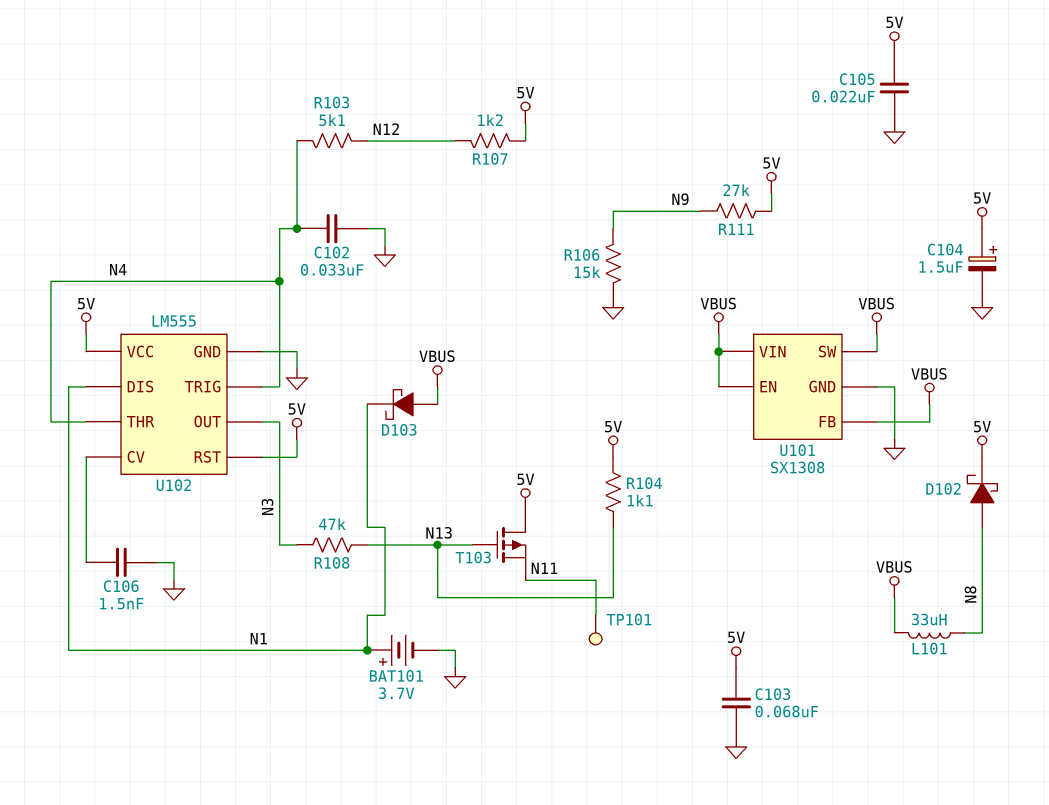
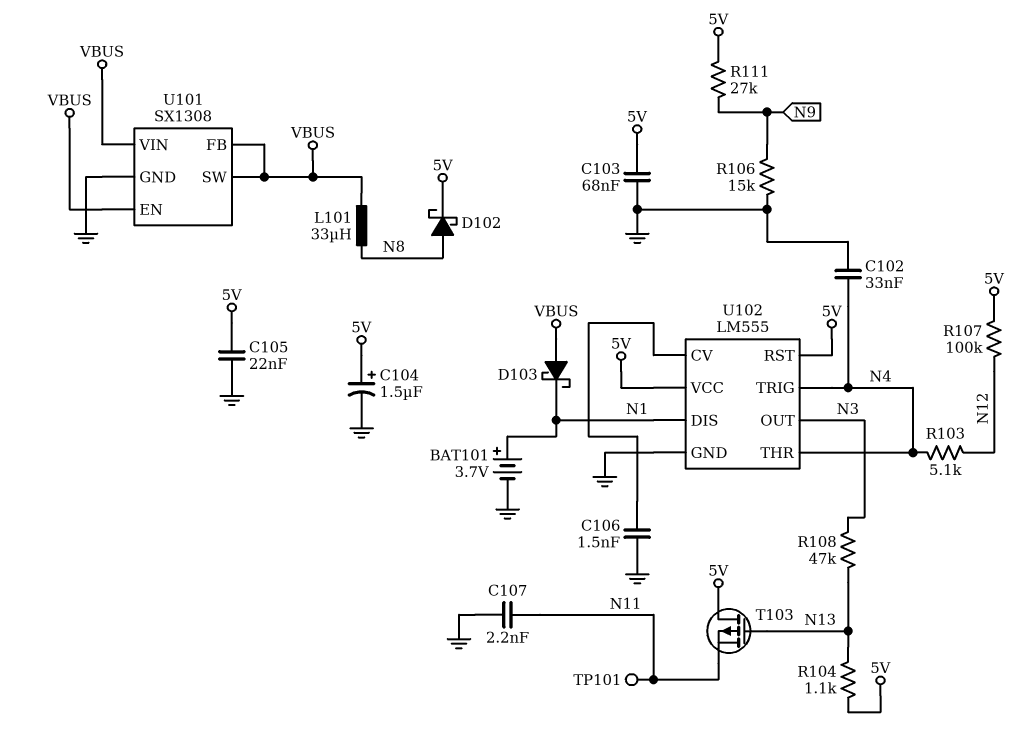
C107: none -> 2.2nF (GND, N11)
R107: 1.2k (5V, N12) -> 100k (5V, N12)

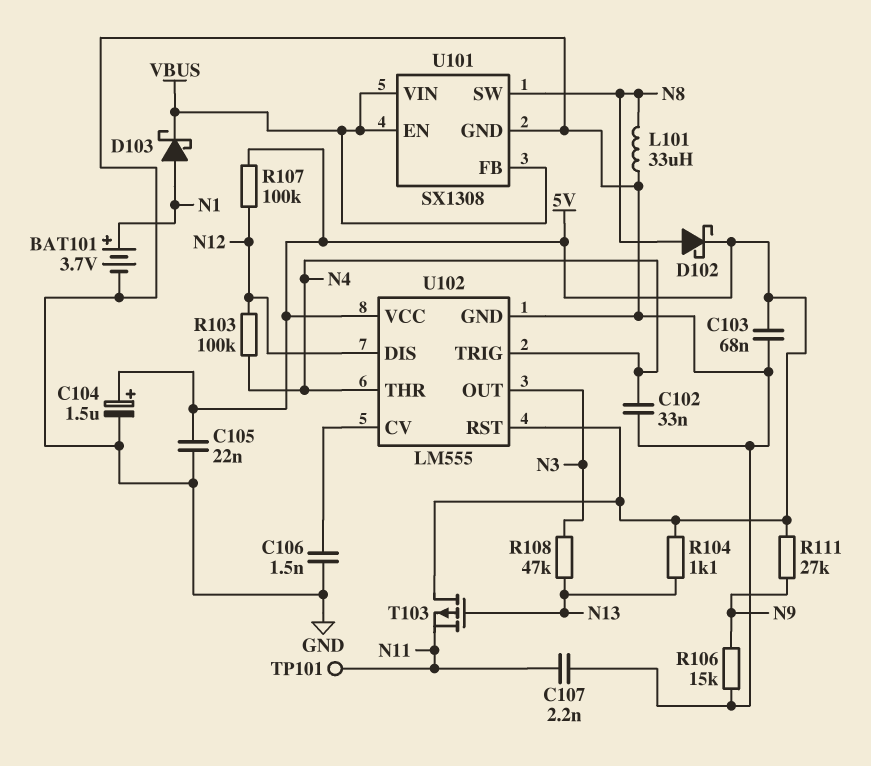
D103: schottky (A VBUS, K N1) -> schottky (A N1, K VBUS)
L101: 33uH (N8, VBUS) -> 33uH (GND, N8)
R103: 5.1k (N4, N12) -> 100k (N4, N12)
U101 pin SW: VBUS -> N8
U102 pin DIS: N1 -> N12

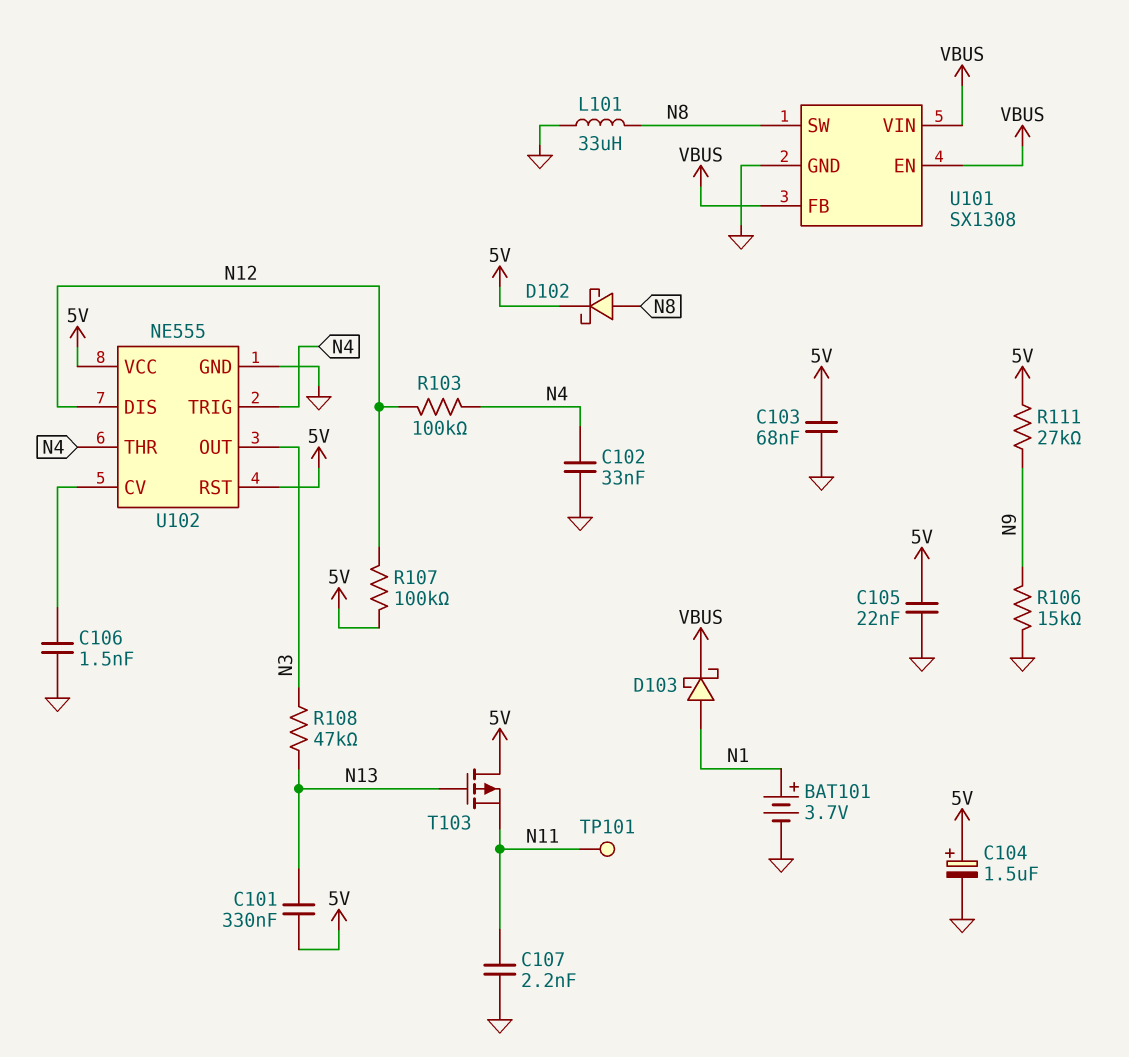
C101: none -> 330nF (5V, N13)
R104: 1.1k (5V, N13) -> none
U102: LM555 -> NE555

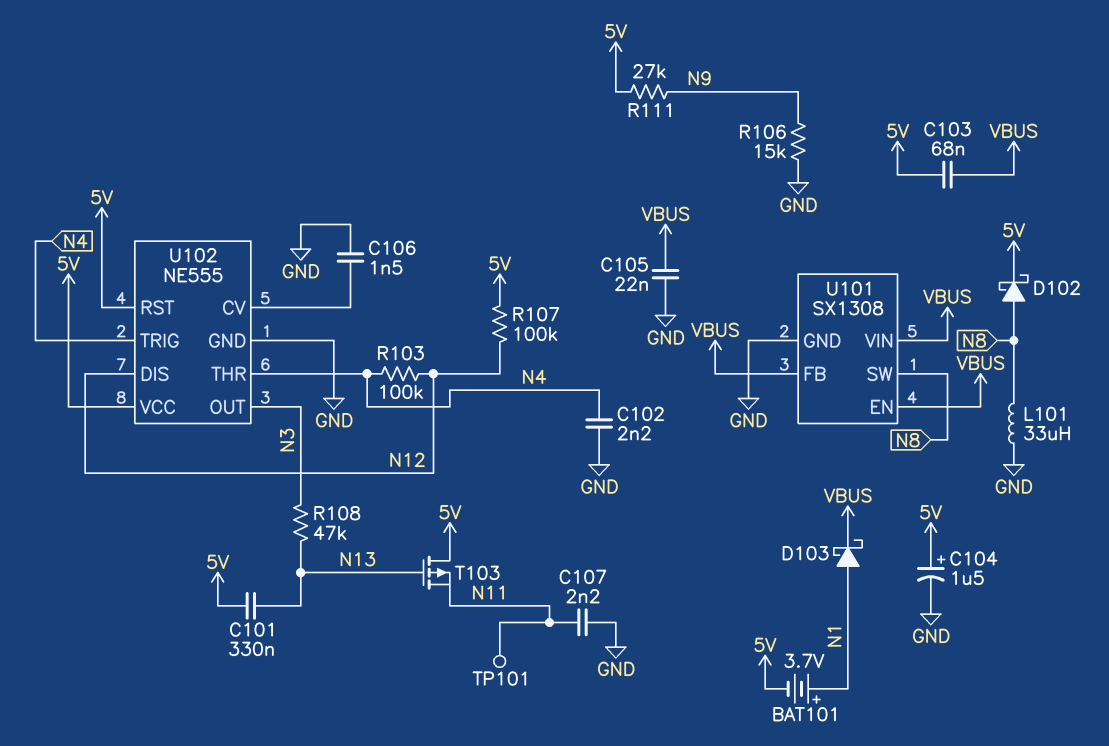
BAT101: 3.7V (plus N1, minus GND) -> 3.7V (plus N1, minus 5V)
C102: 33nF (GND, N4) -> 2.2nF (GND, N4)
C103: 68nF (5V, GND) -> 68nF (5V, VBUS)
C105: 22nF (5V, GND) -> 22nF (GND, VBUS)

